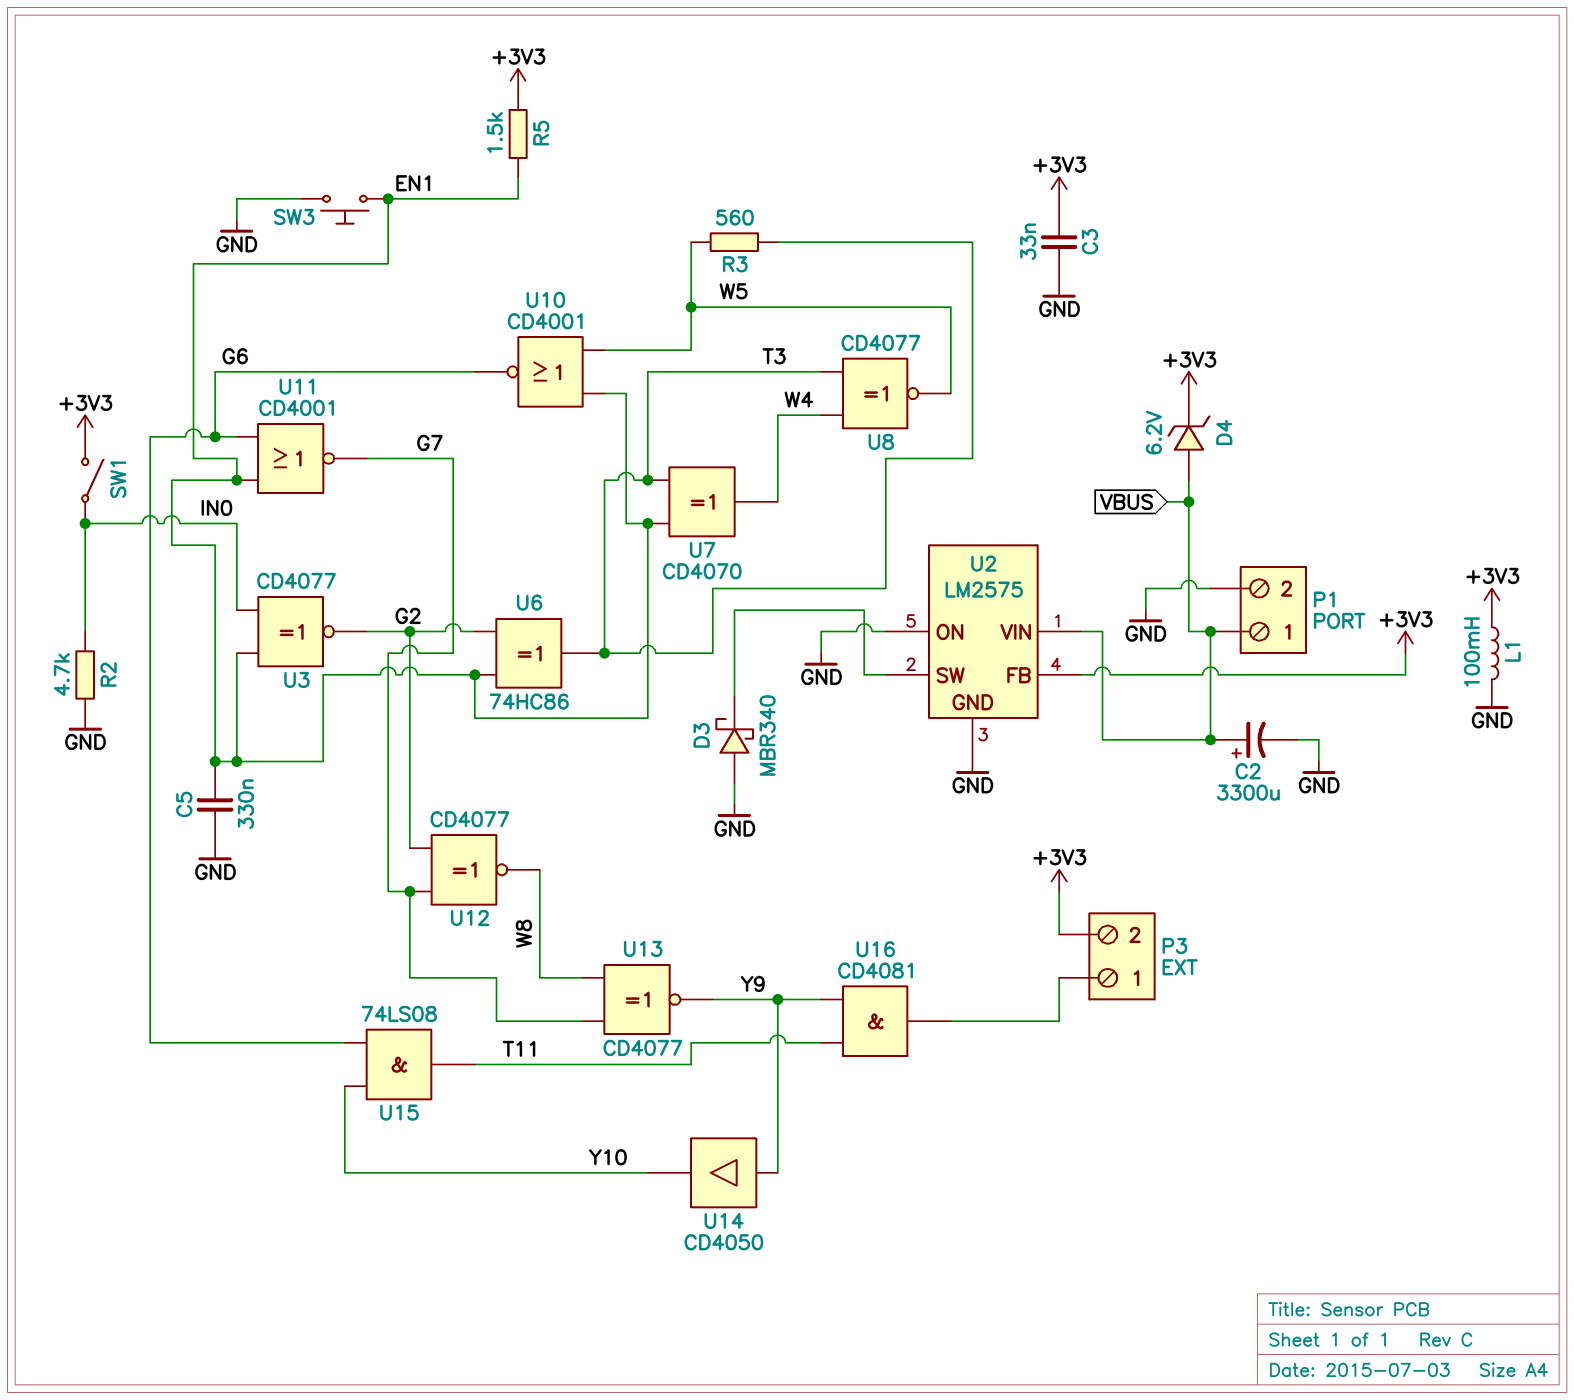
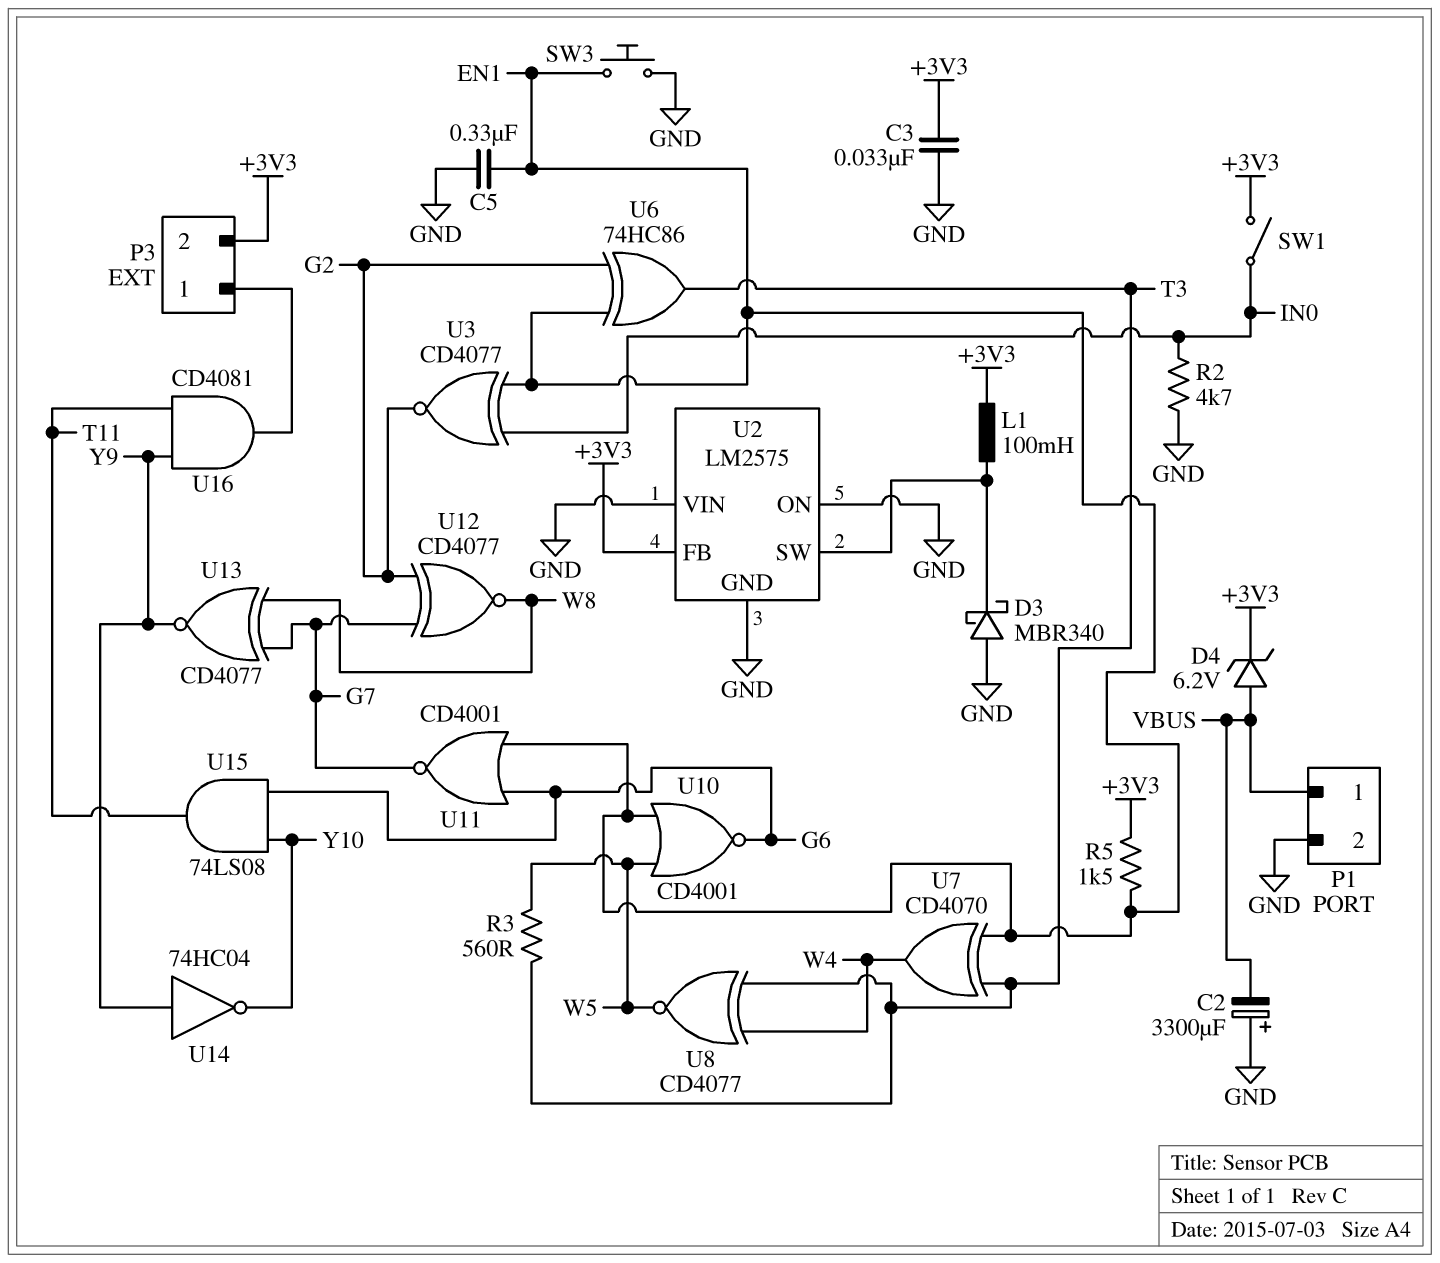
C2: 3300uF (plus VBUS, minus GND) -> 3300uF (plus GND, minus VBUS)
L1: 100mH (+3V3, GND) -> 100mH (+3V3, U2/SW)
U2 pin VIN: VBUS -> GND
U14: buffer CD4050 (in Y9, out Y10) -> NOT 74HC04 (in Y9, out Y10)

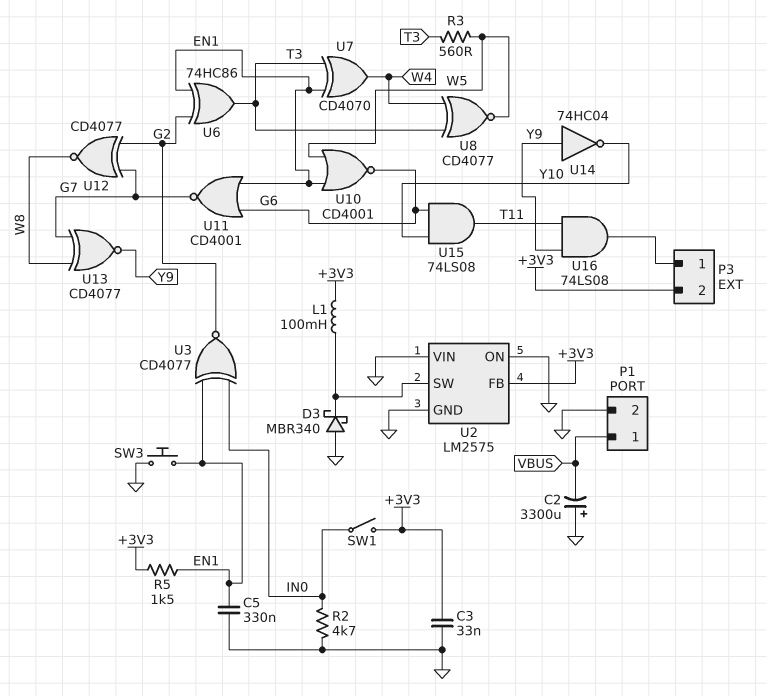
D4: zener 6.2V (A VBUS, K +3V3) -> none
U16: AND CD4081 (in T11, in Y9, out P3/1) -> AND 74LS08 (in T11, in Y9, out P3/1)

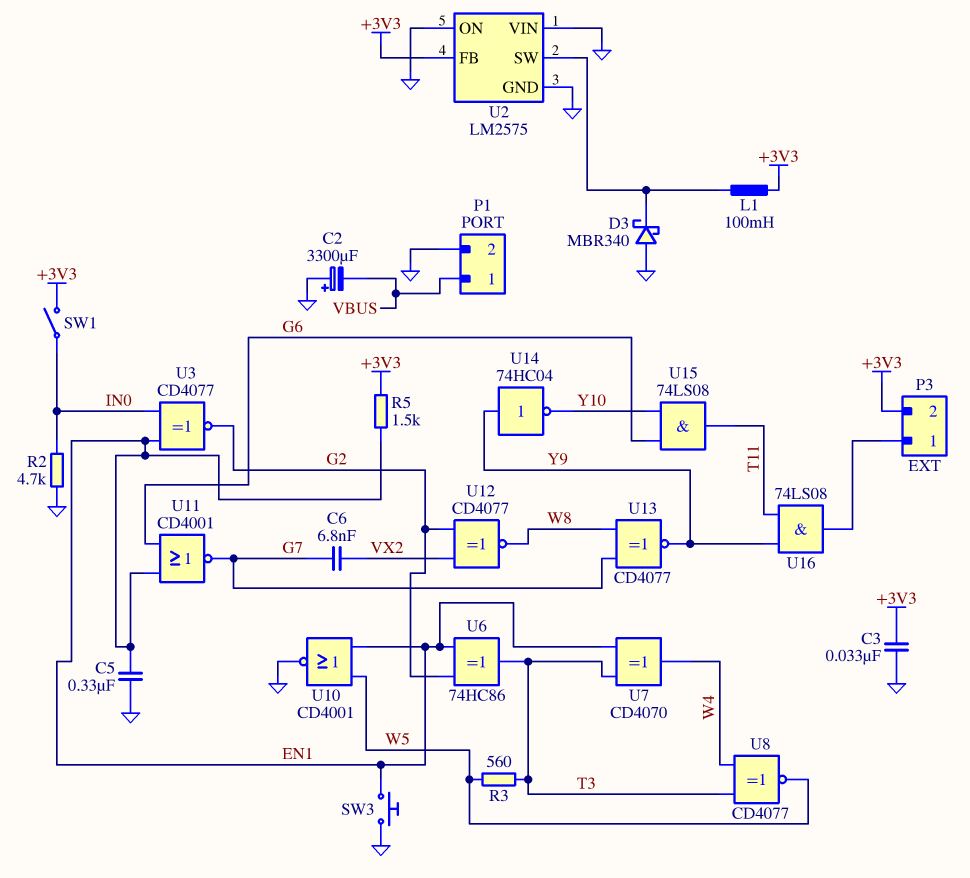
C6: none -> 6.8nF (G7, VX2)
U10: NOR CD4001 (in EN1, in W5, out G6) -> NOR CD4001 (in EN1, in W5, out GND)
U12: XNOR CD4077 (in G2, in G7, out W8) -> XNOR CD4077 (in G2, in VX2, out W8)

